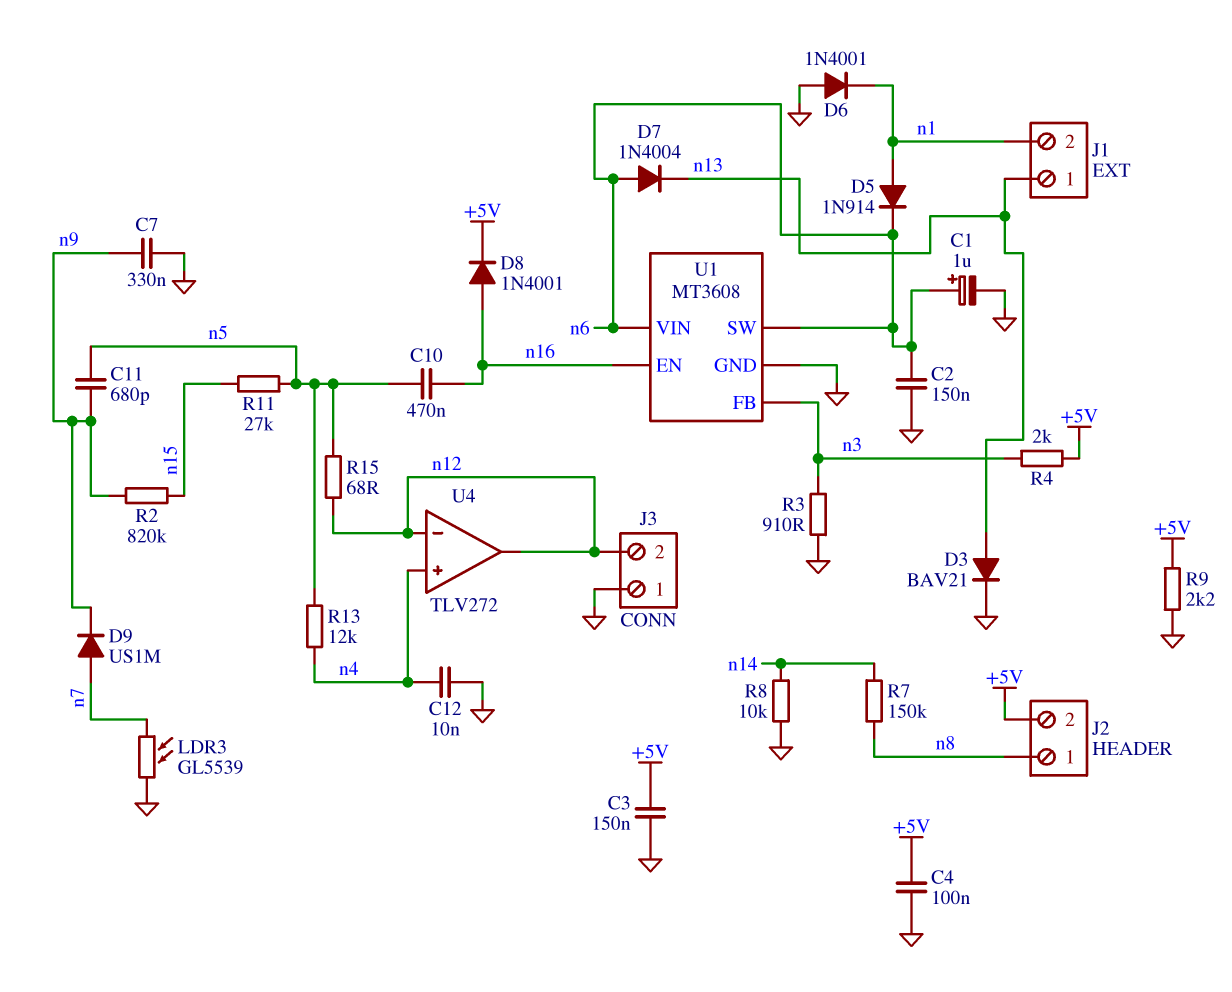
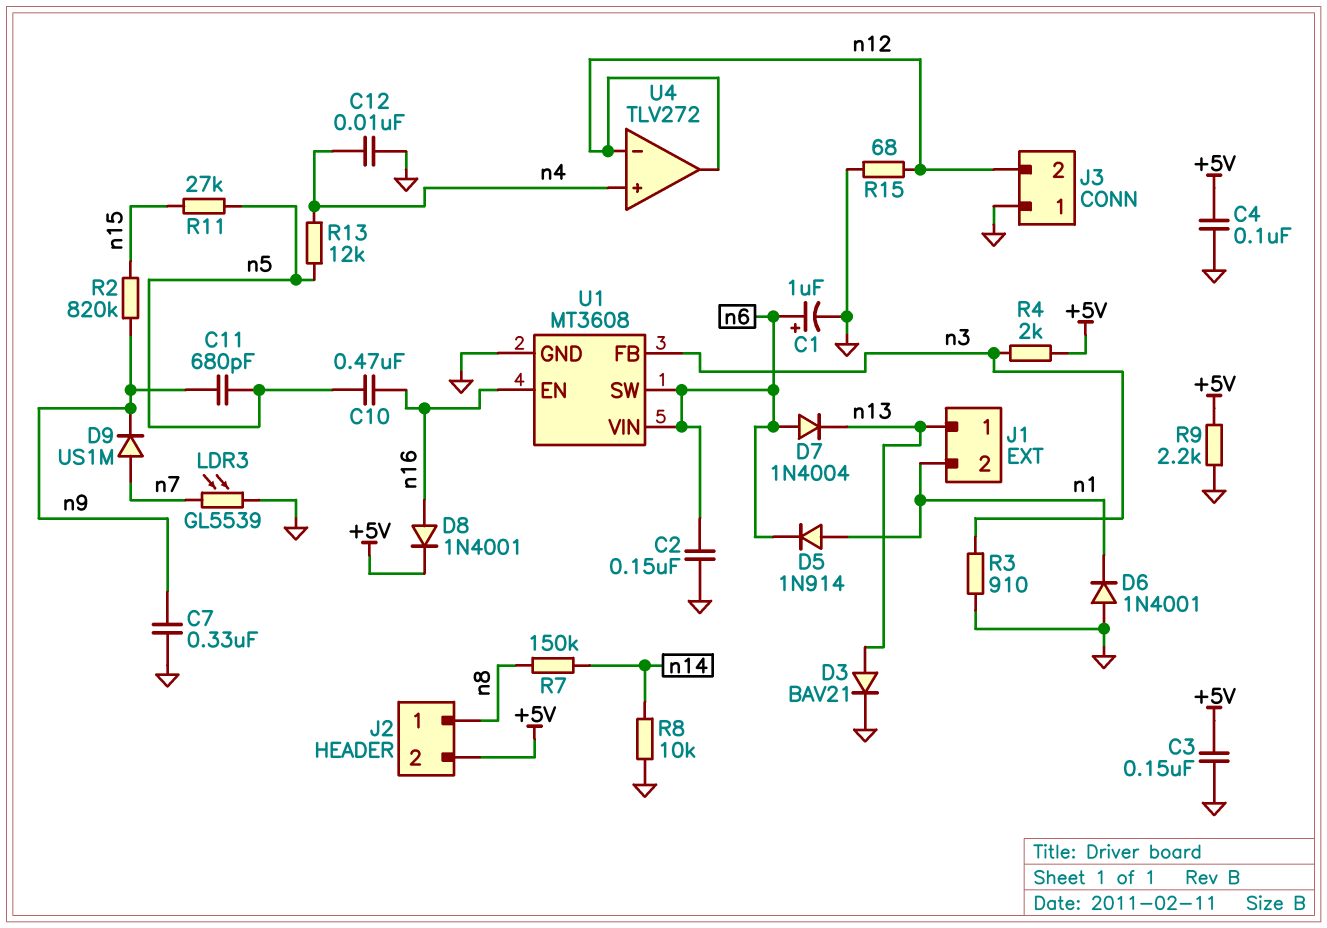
R15: 68 (n5, n12) -> 68 (GND, n12)

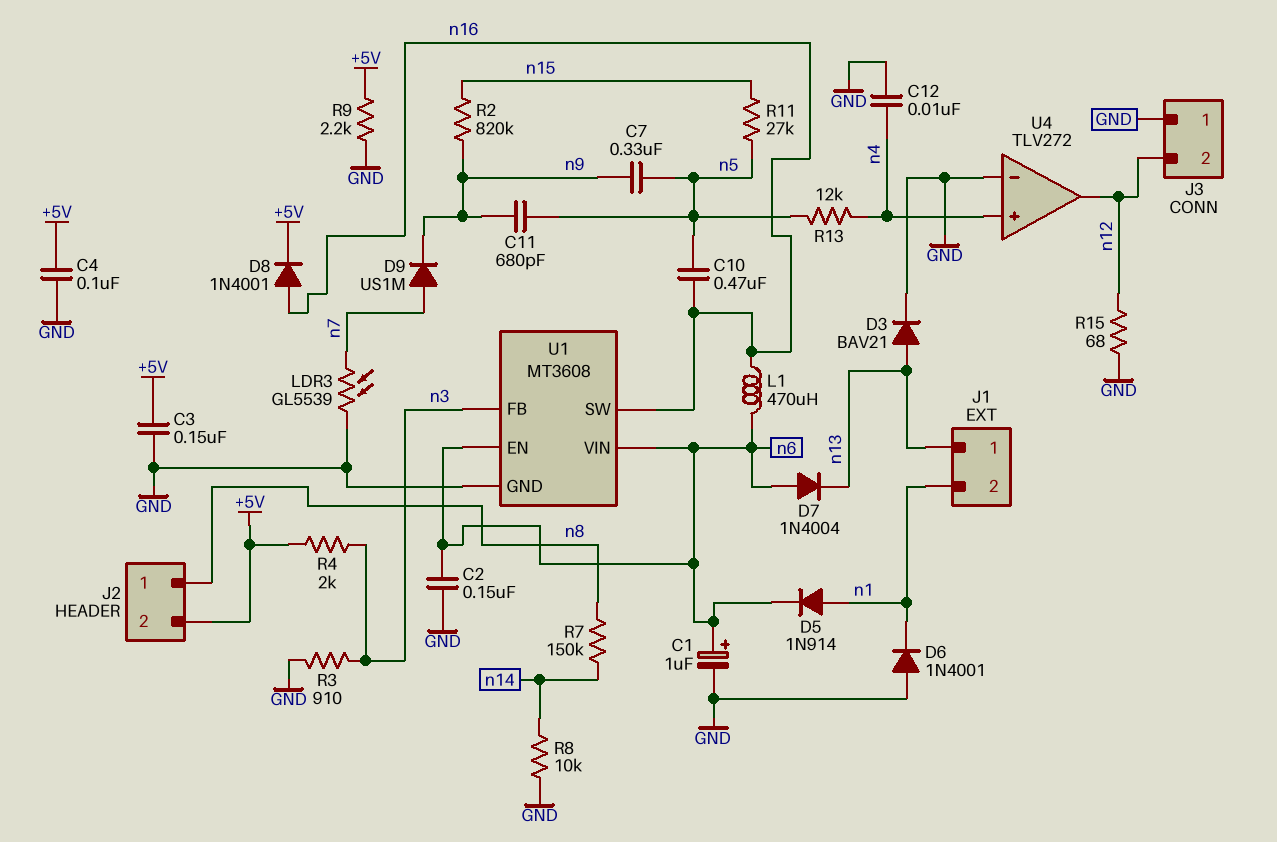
C7: 330nF (GND, n9) -> 330nF (n5, n9)
L1: none -> 470uH (n6, n16)
U1 pin EN: n16 -> n6
U1 pin SW: n6 -> n16
U4 pin in-: n12 -> GND

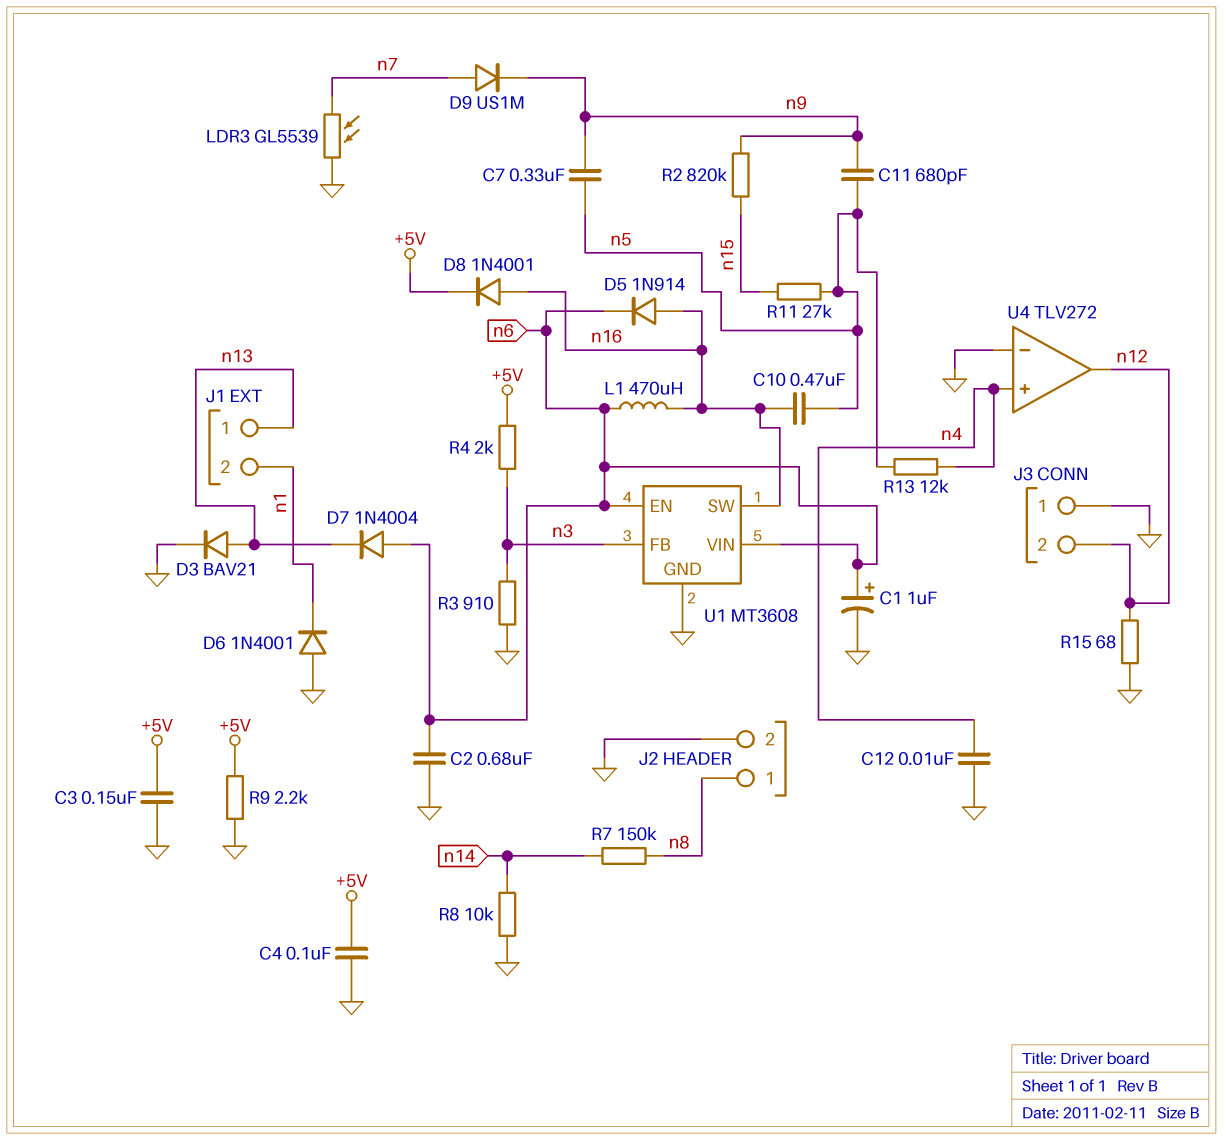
C2: 150nF (GND, n6) -> 680nF (GND, n6)
D5: diode 1N914 (A n1, K n6) -> diode 1N914 (A n16, K n6)
J2 pin 2: +5V -> GND

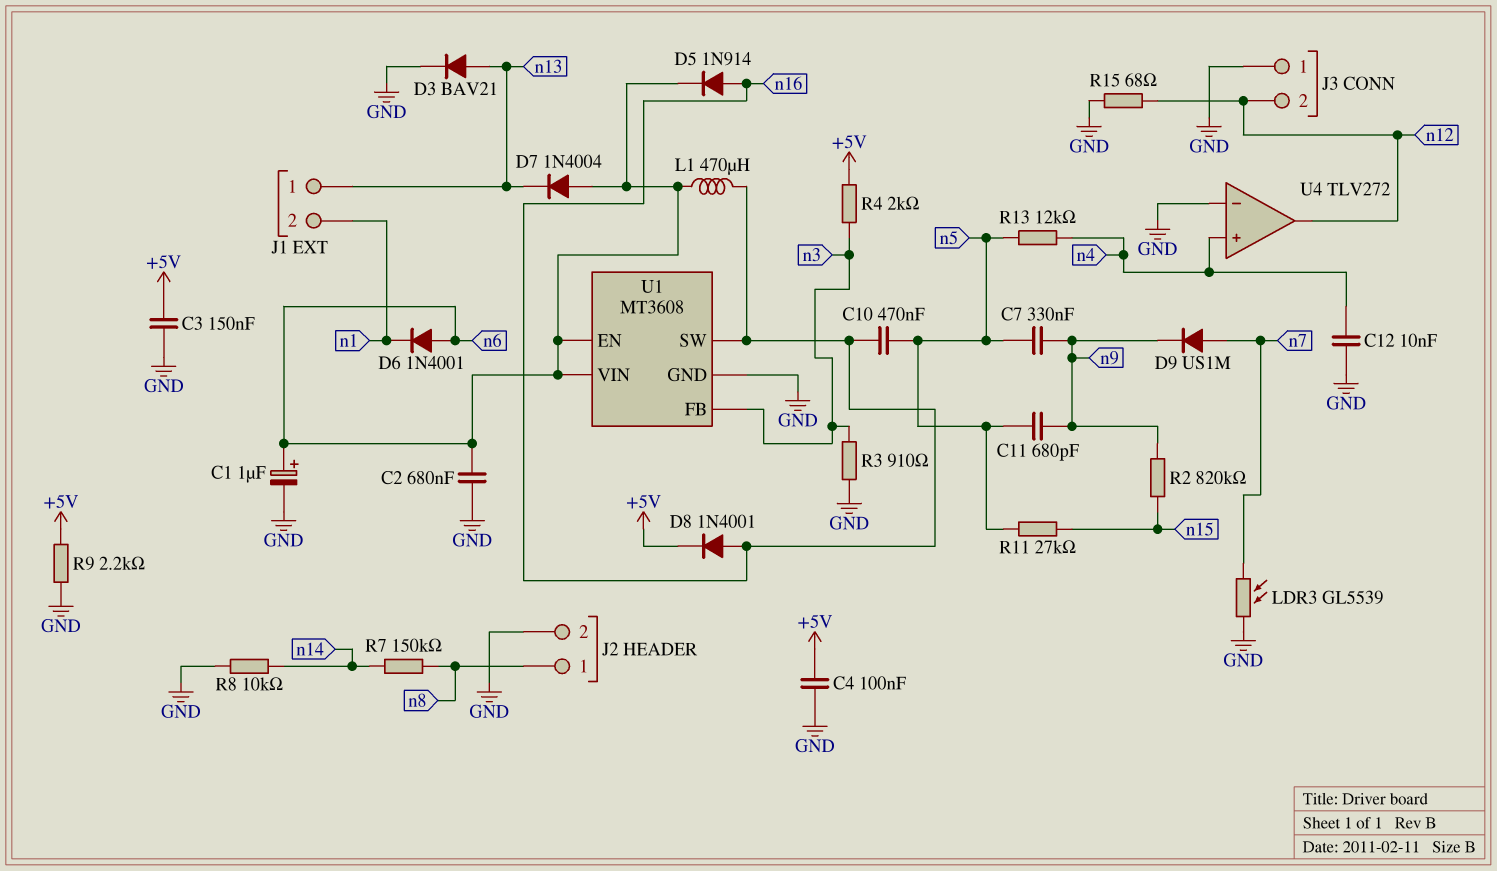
D6: diode 1N4001 (A GND, K n1) -> diode 1N4001 (A n6, K n1)

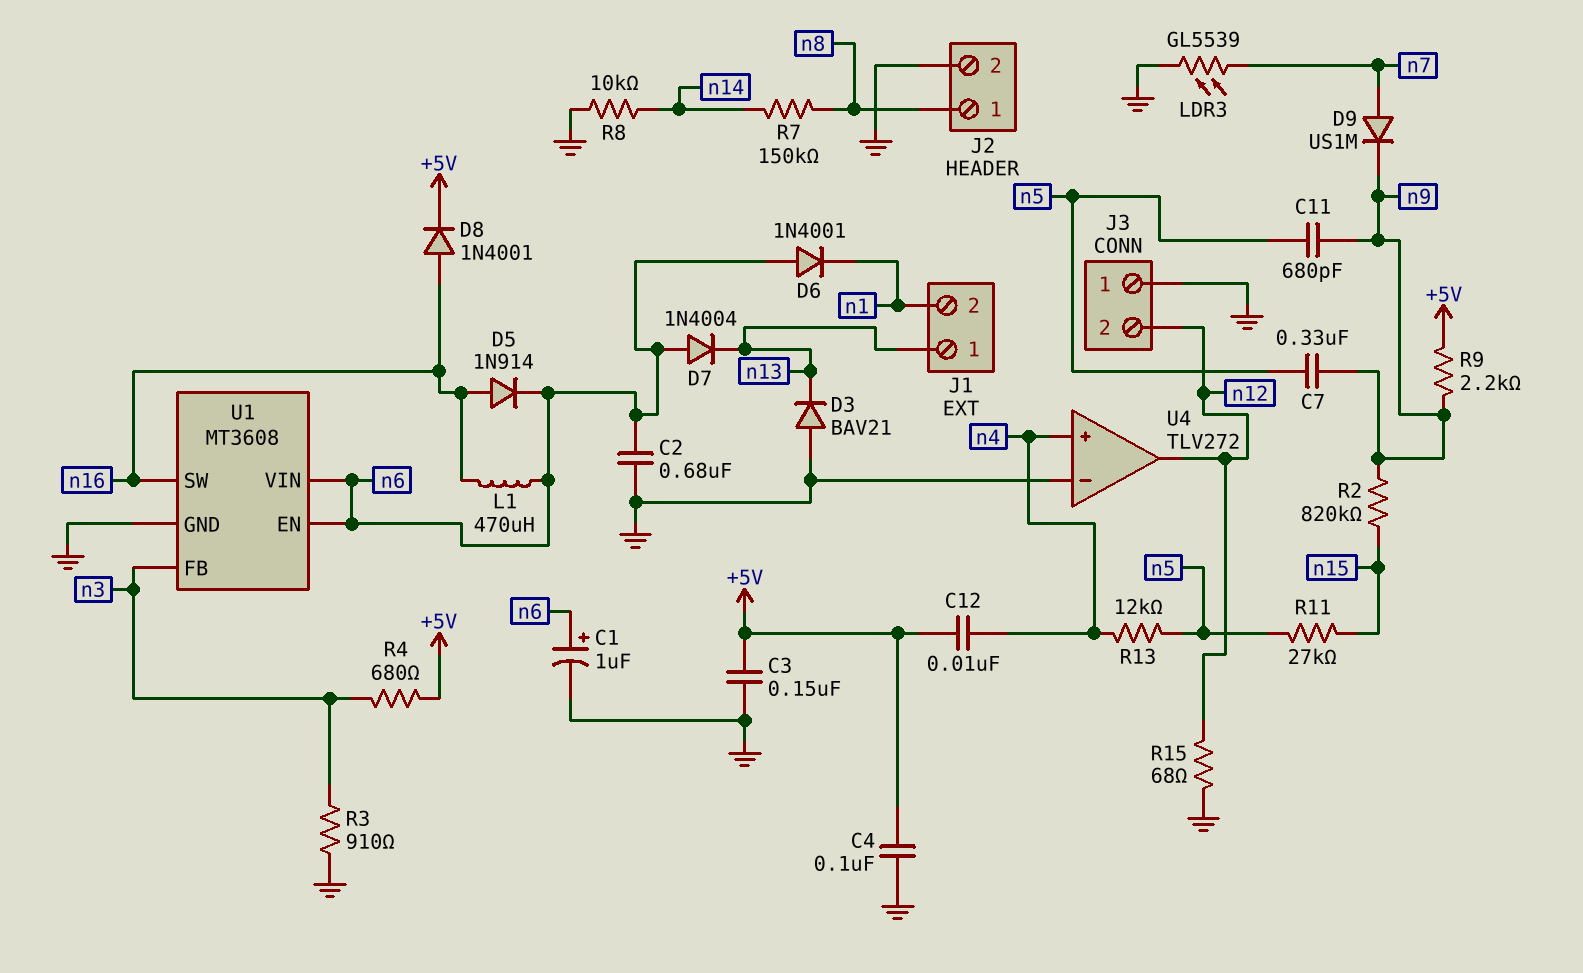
C10: 470nF (n5, n16) -> none
C12: 10nF (GND, n4) -> 10nF (+5V, n4)
D3: diode BAV21 (A n13, K GND) -> diode BAV21 (A GND, K n13)
R4: 2k (+5V, n3) -> 680 (+5V, n3)
R9: 2.2k (+5V, GND) -> 2.2k (+5V, n9)

